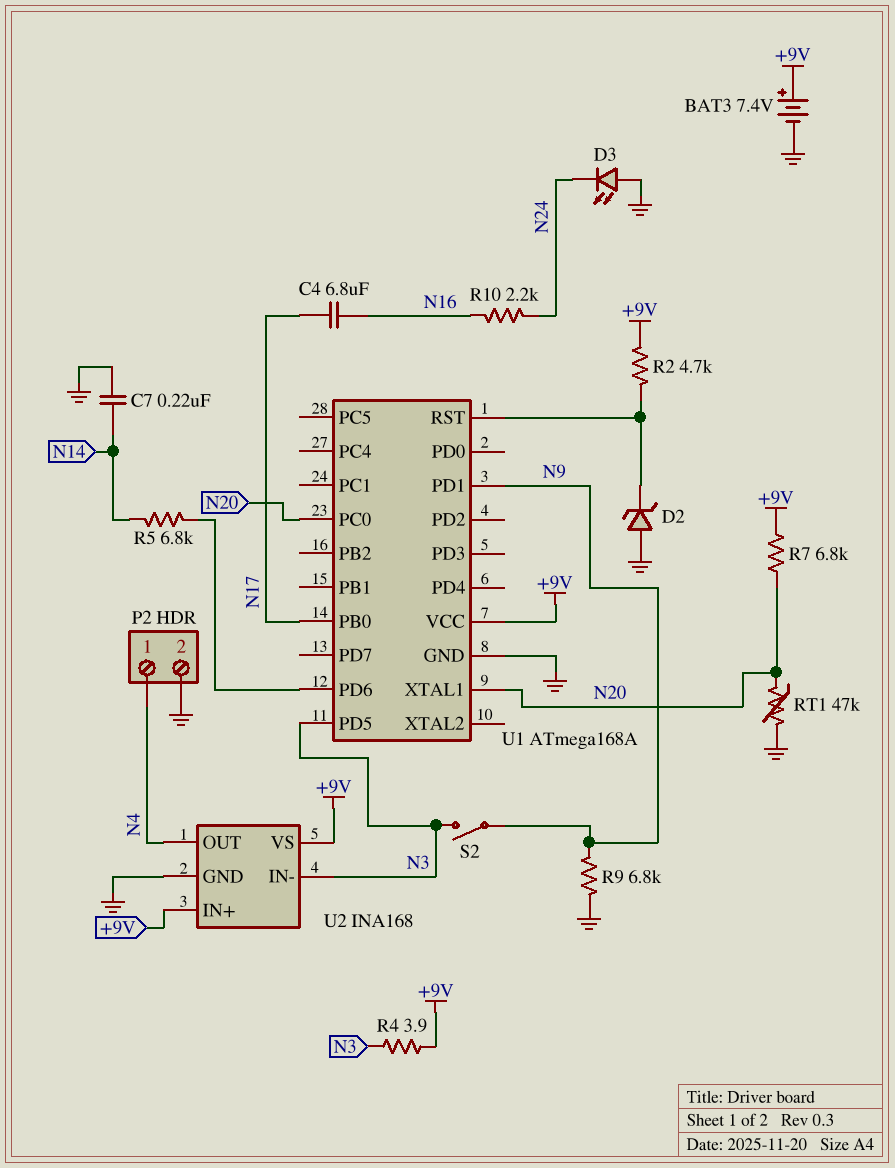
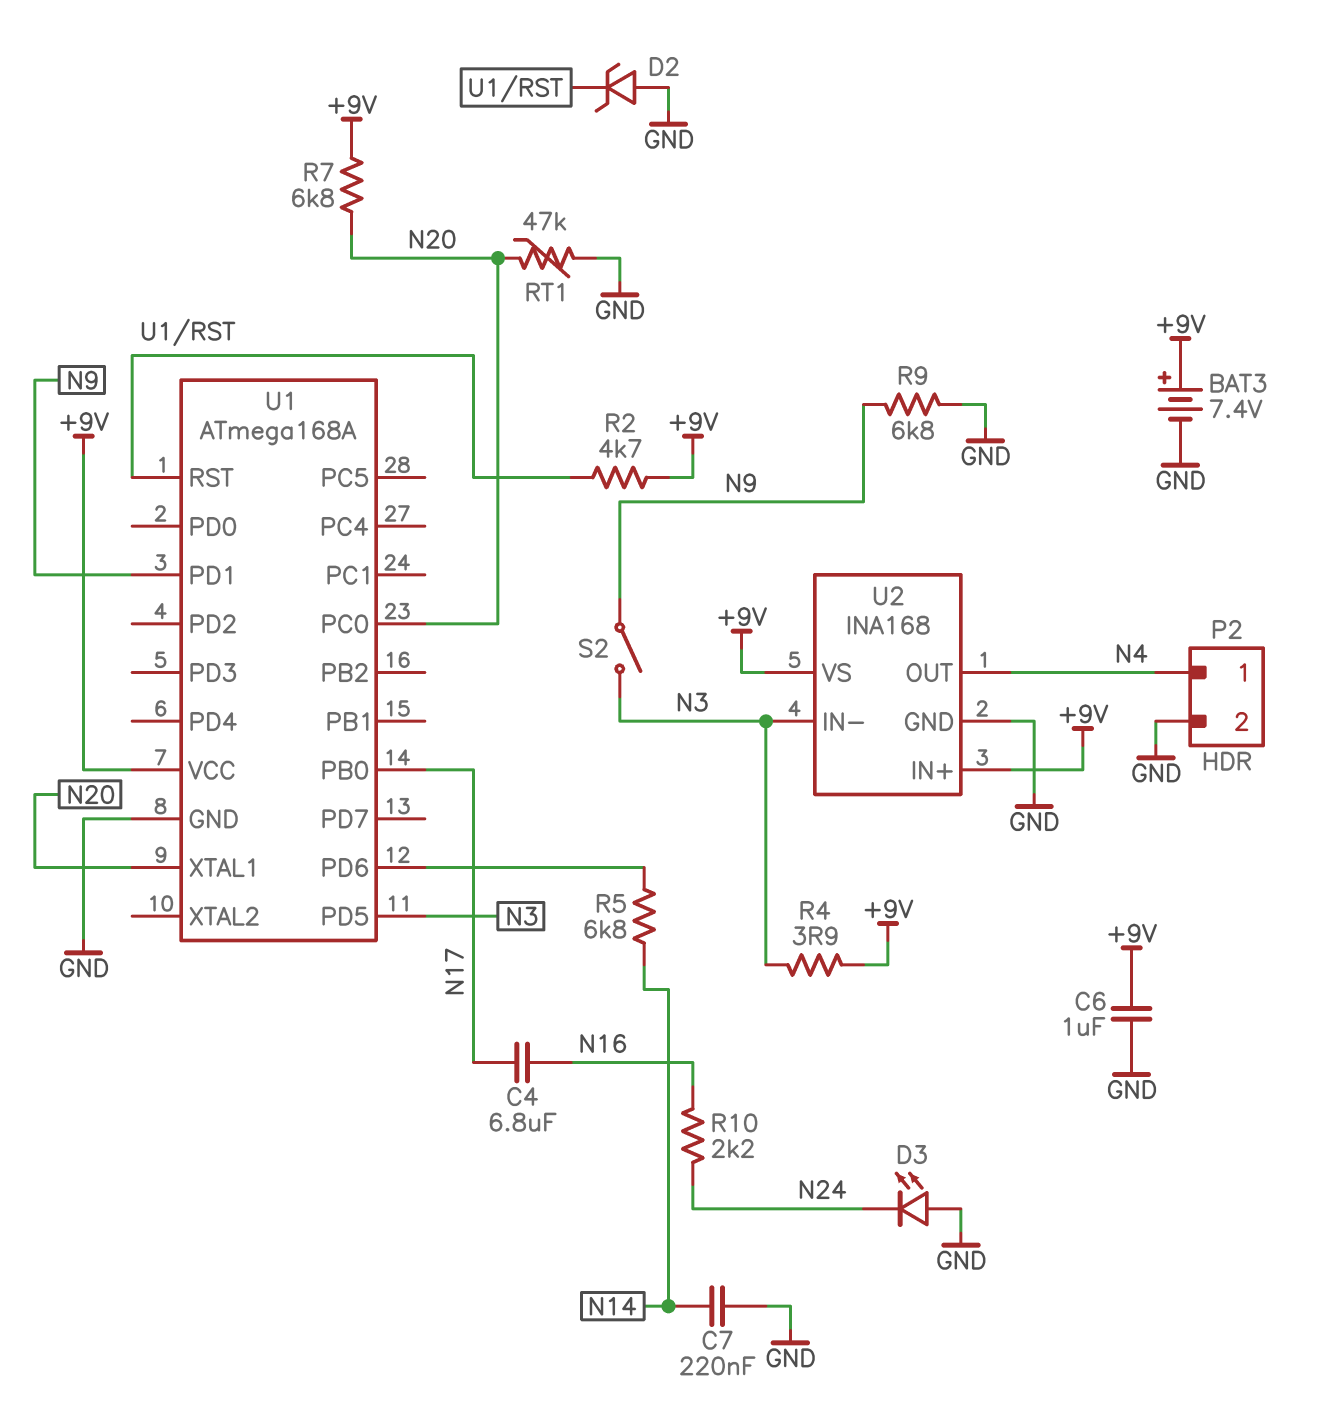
C6: none -> 1uF (+9V, GND)

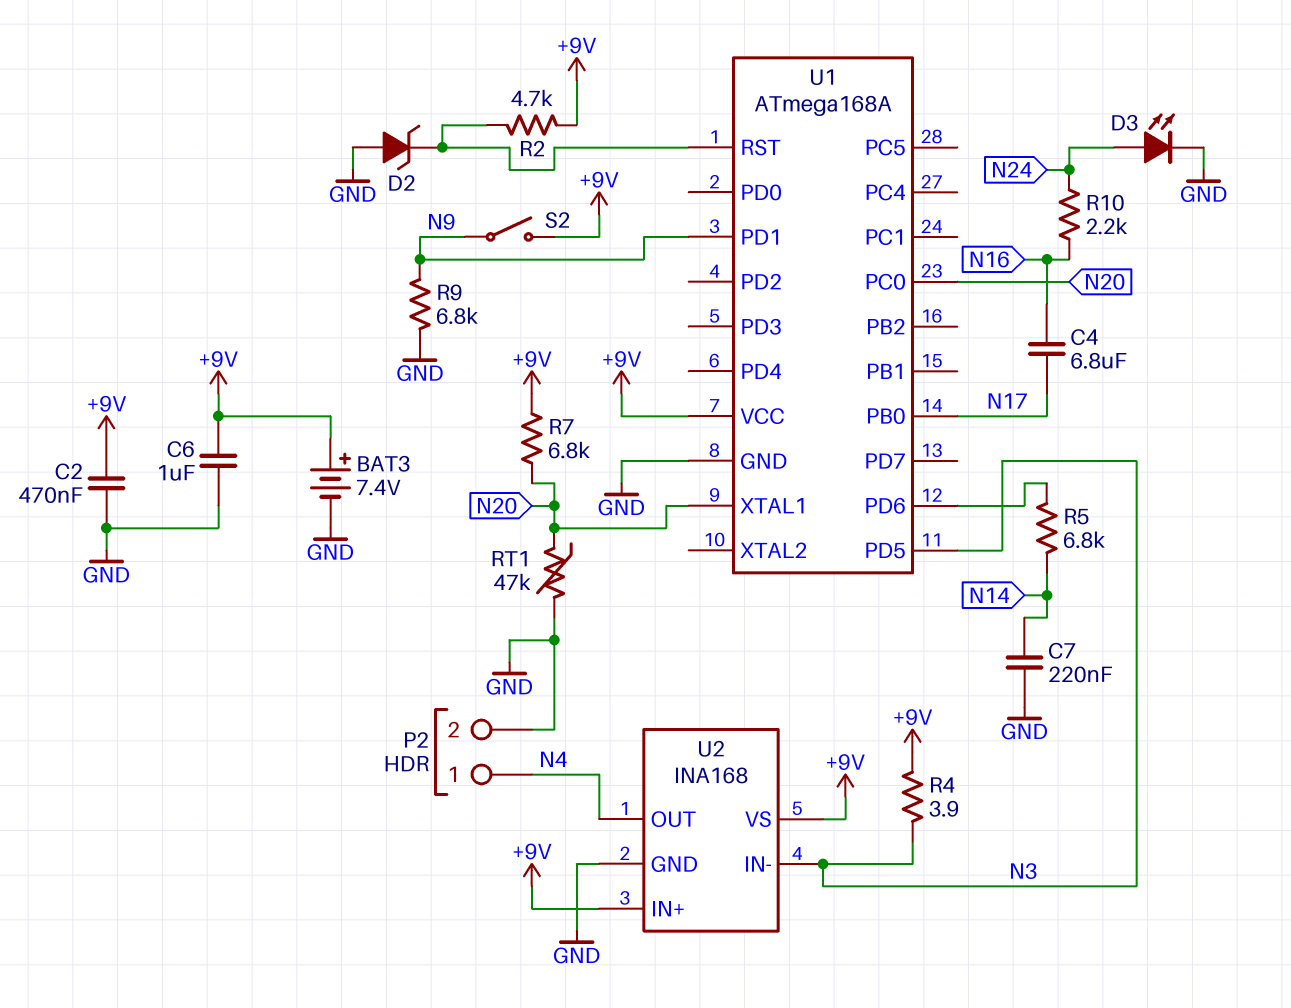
C2: none -> 470nF (+9V, GND)
D3: LED (A GND, K N24) -> LED (A N24, K GND)
S2: switch (N3, N9) -> switch (+9V, N9)

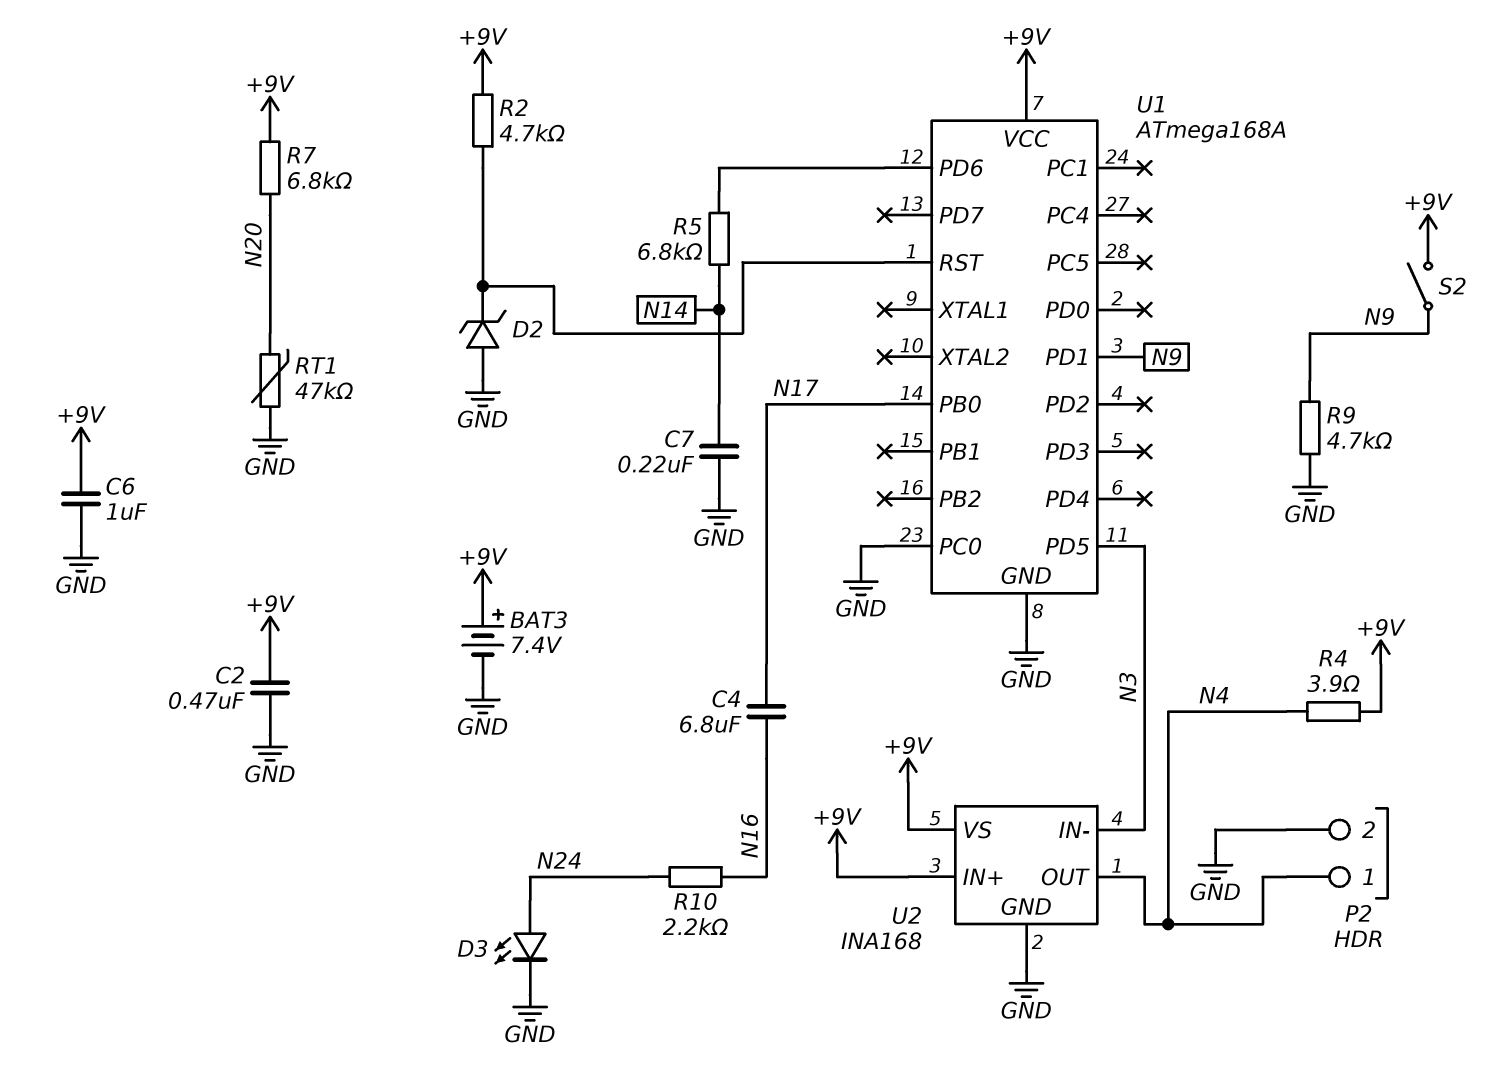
R4: 3.9 (+9V, N3) -> 3.9 (+9V, N4)
R9: 6.8k (GND, N9) -> 4.7k (GND, N9)
U1 pin PC0: N20 -> GND
U1 pin XTAL1: N20 -> none

